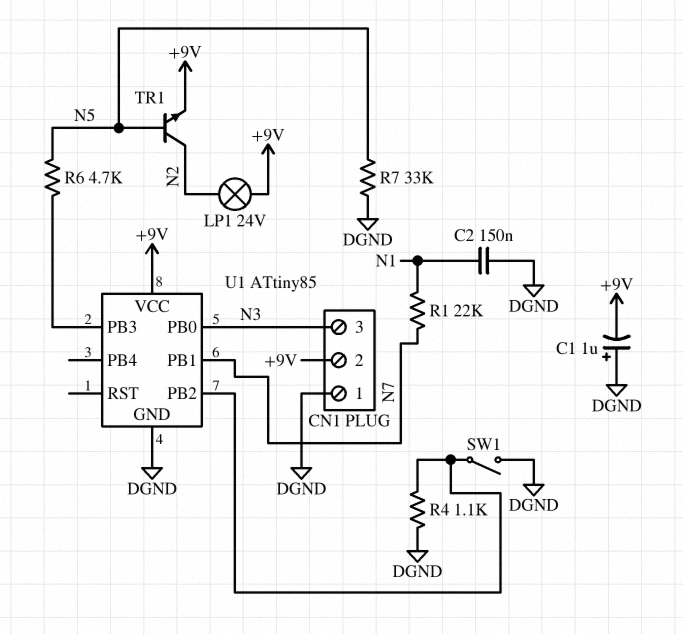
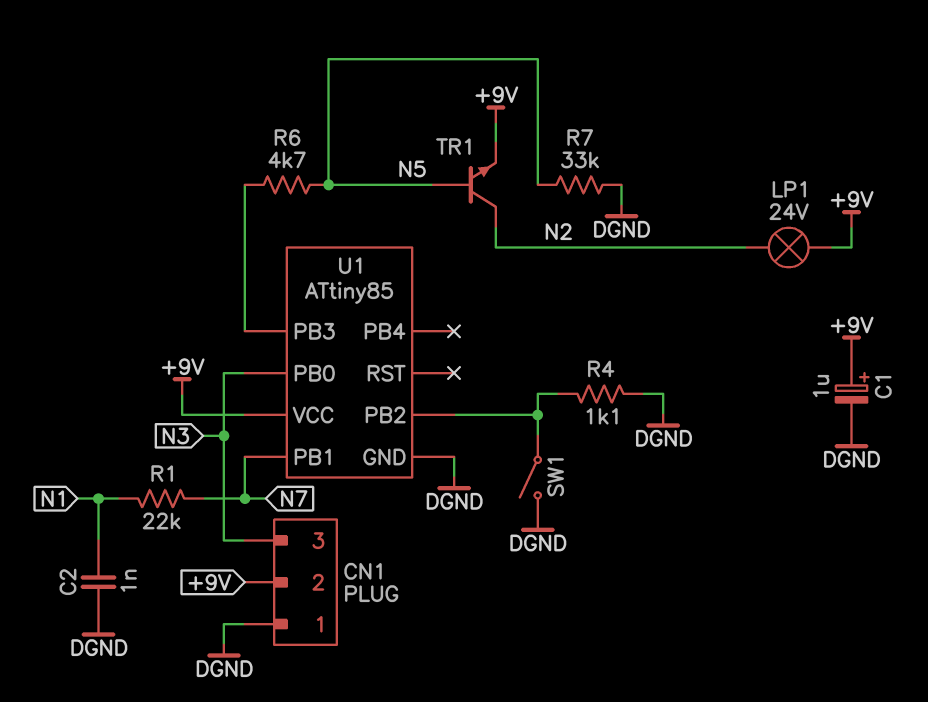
C1: 1uF (plus DGND, minus +9V) -> 1uF (plus +9V, minus DGND)
C2: 150nF (DGND, N1) -> 1nF (DGND, N1)

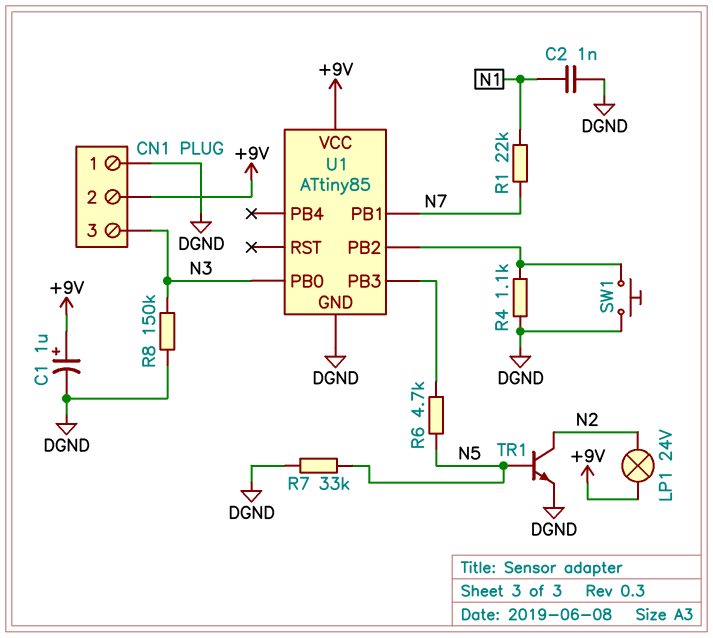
R8: none -> 150k (DGND, N3)
SW1: switch (DGND, U1/PB2) -> button (DGND, U1/PB2)
TR1: NPN (B N5, C N2, E +9V) -> NPN (B N5, C N2, E DGND)

